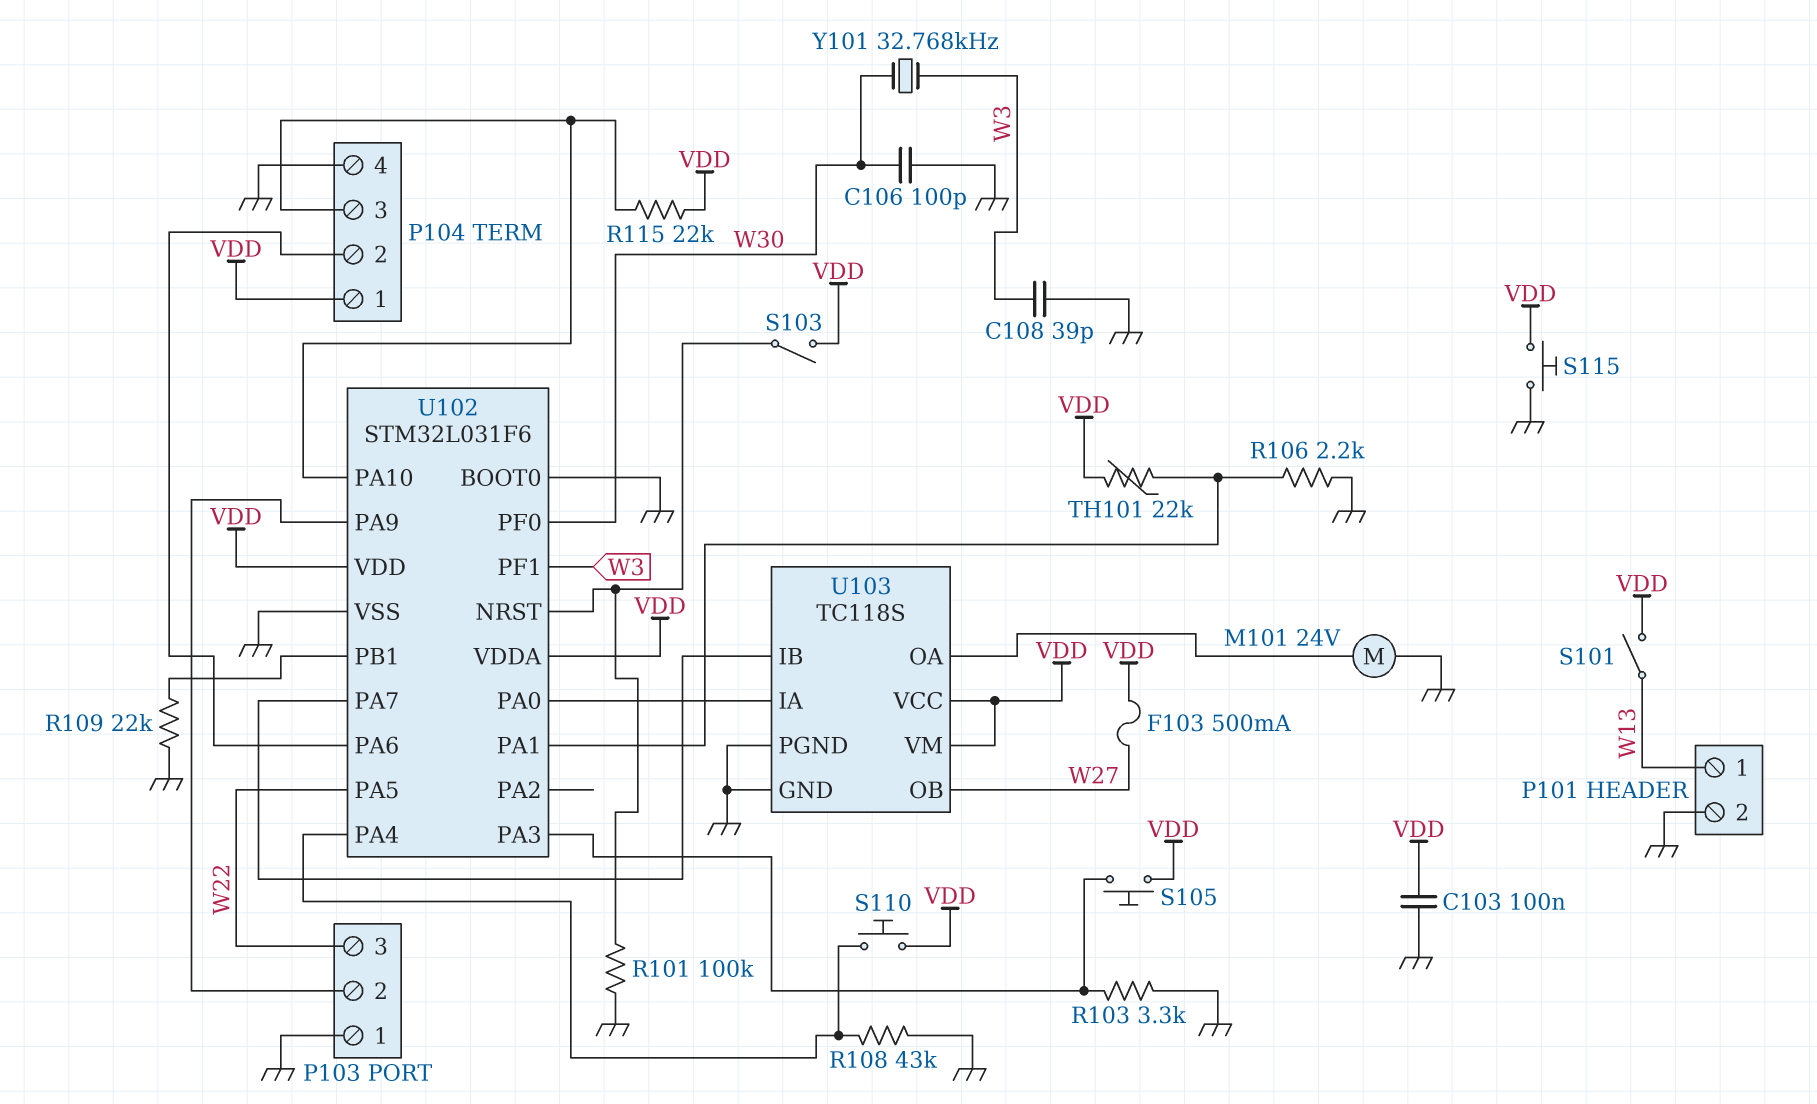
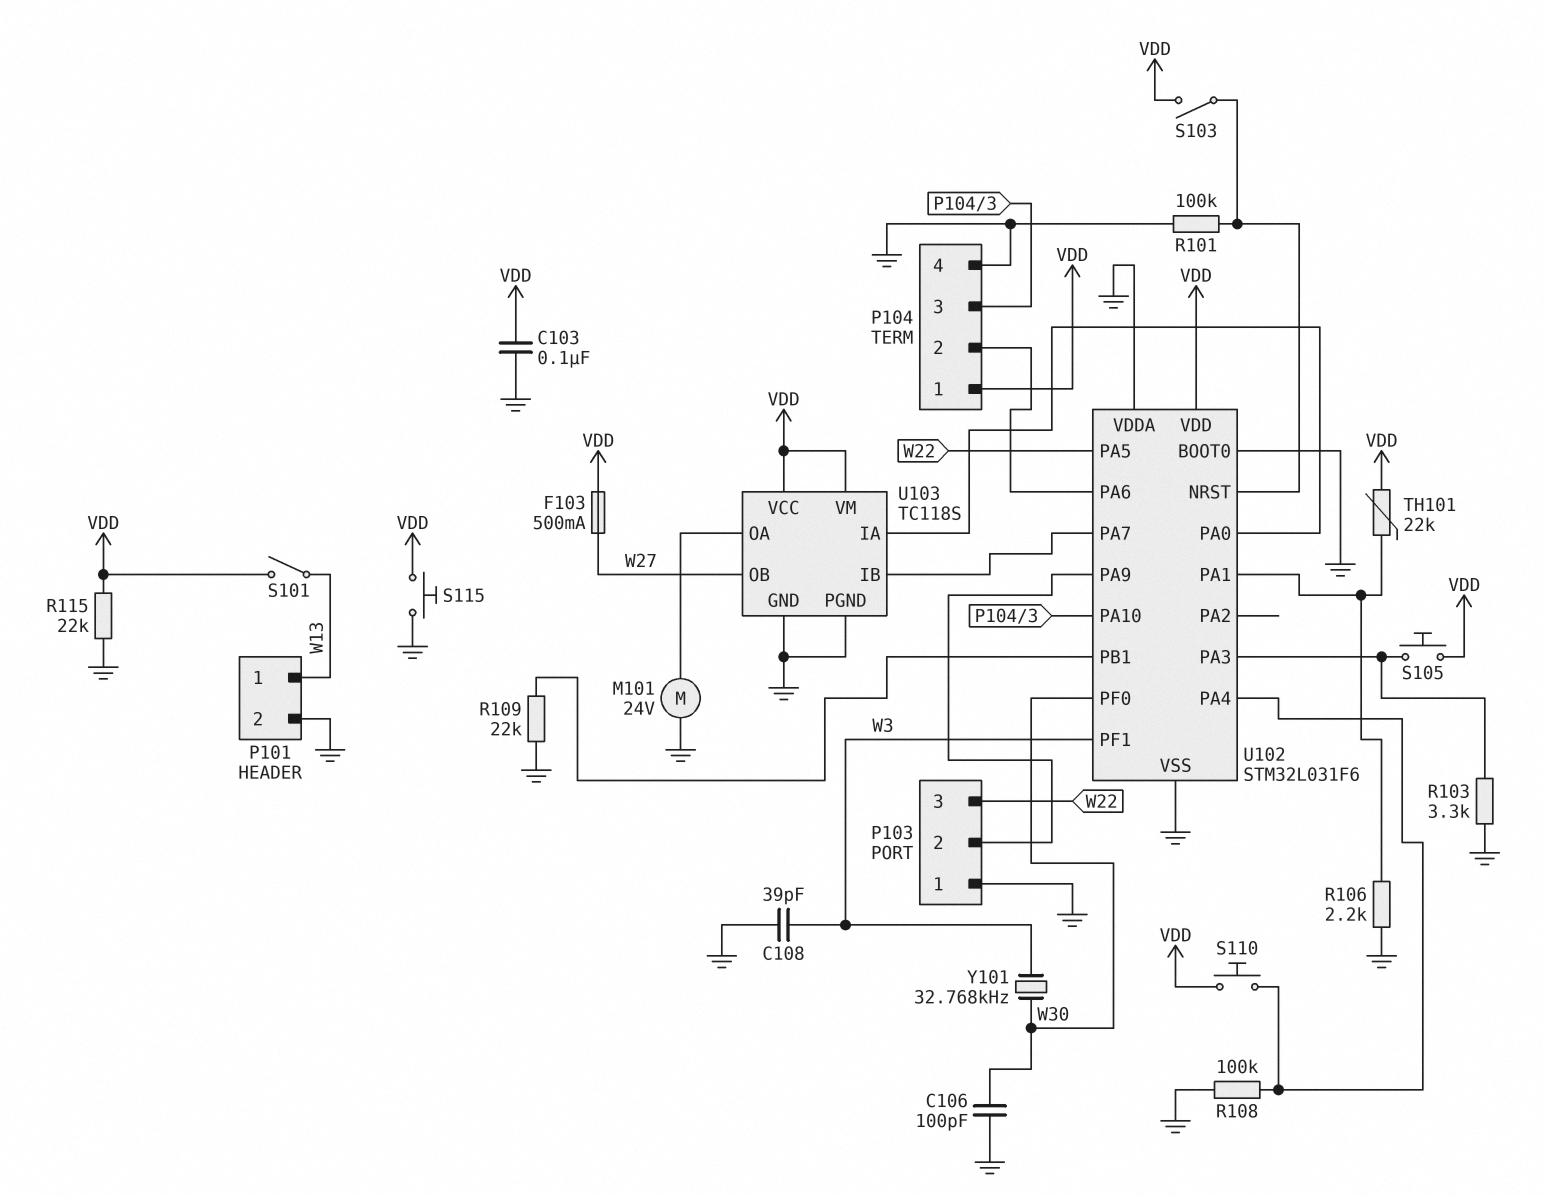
R108: 43k (GND, U102/PA4) -> 100k (GND, U102/PA4)
R115: 22k (P104/3, VDD) -> 22k (GND, VDD)
U102 pin VDDA: VDD -> GND

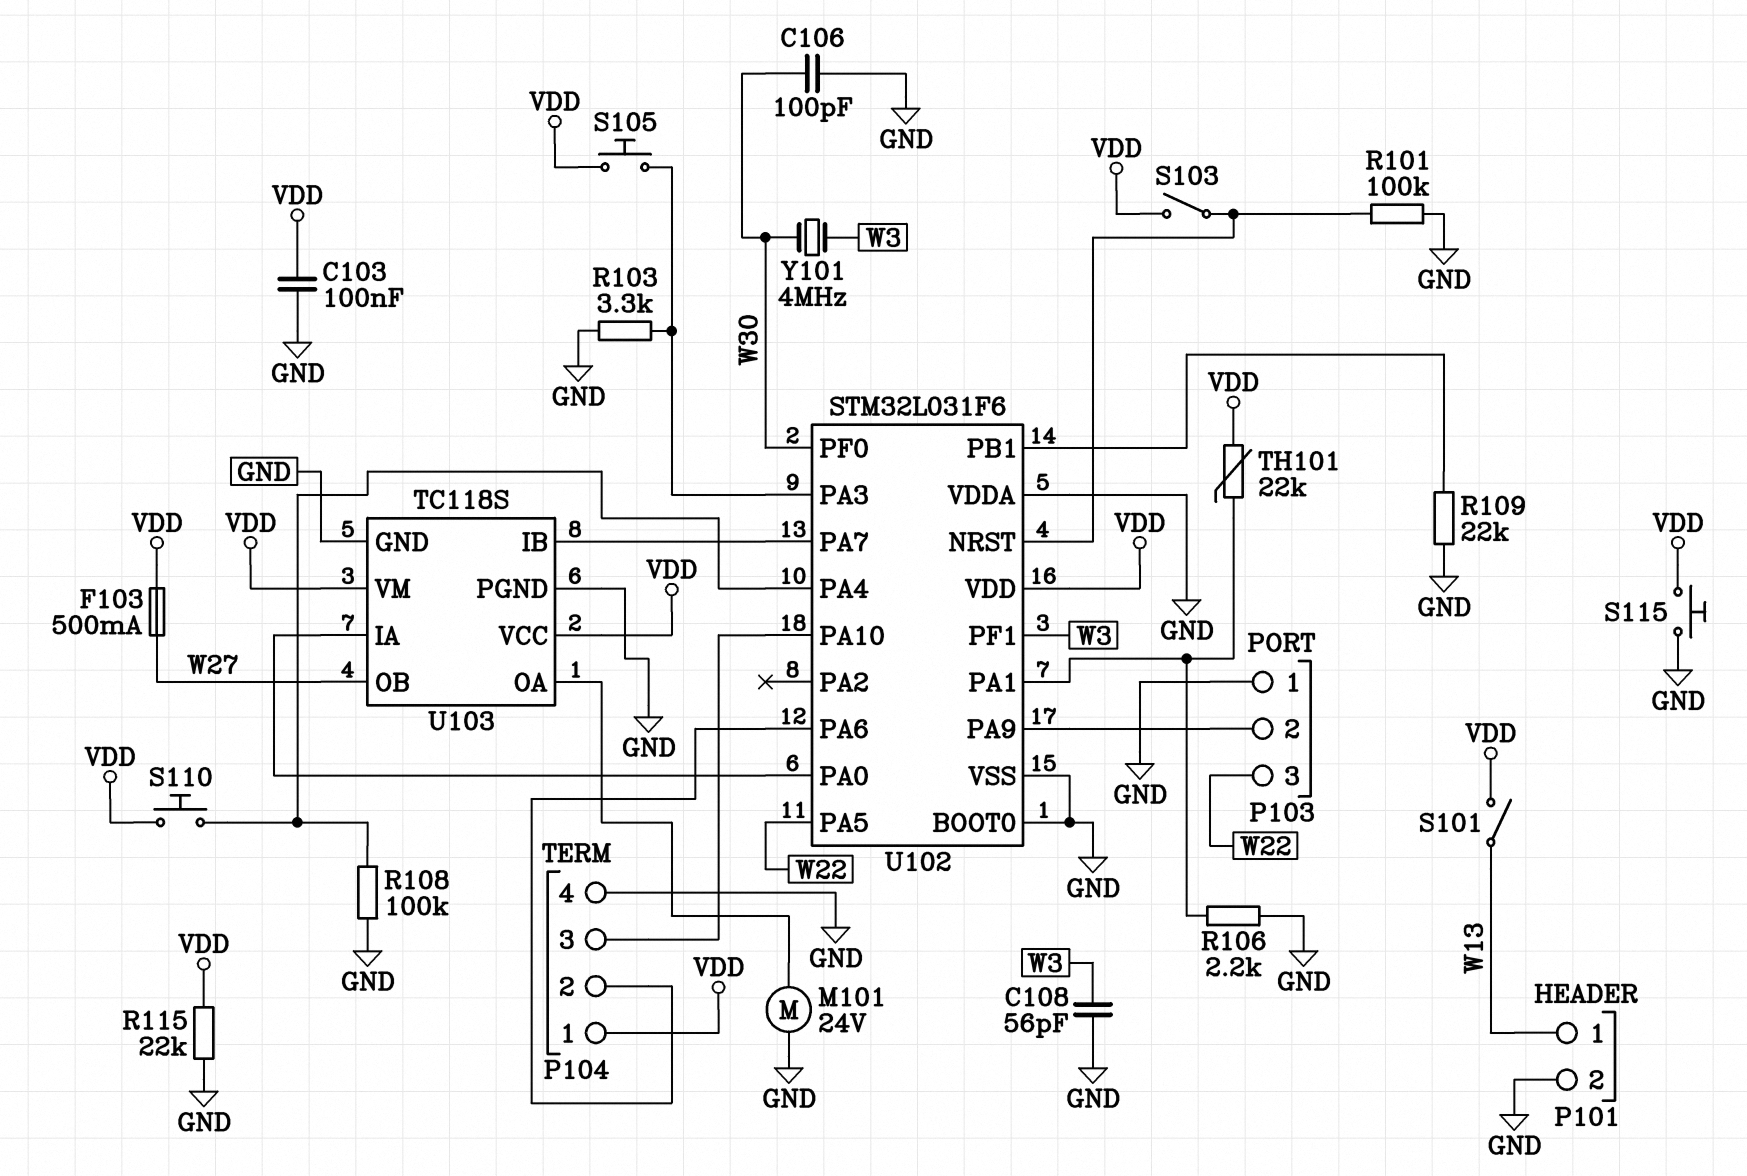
C108: 39pF (GND, W3) -> 56pF (GND, W3)
Y101: 32.768kHz (W3, W30) -> 4MHz (W3, W30)

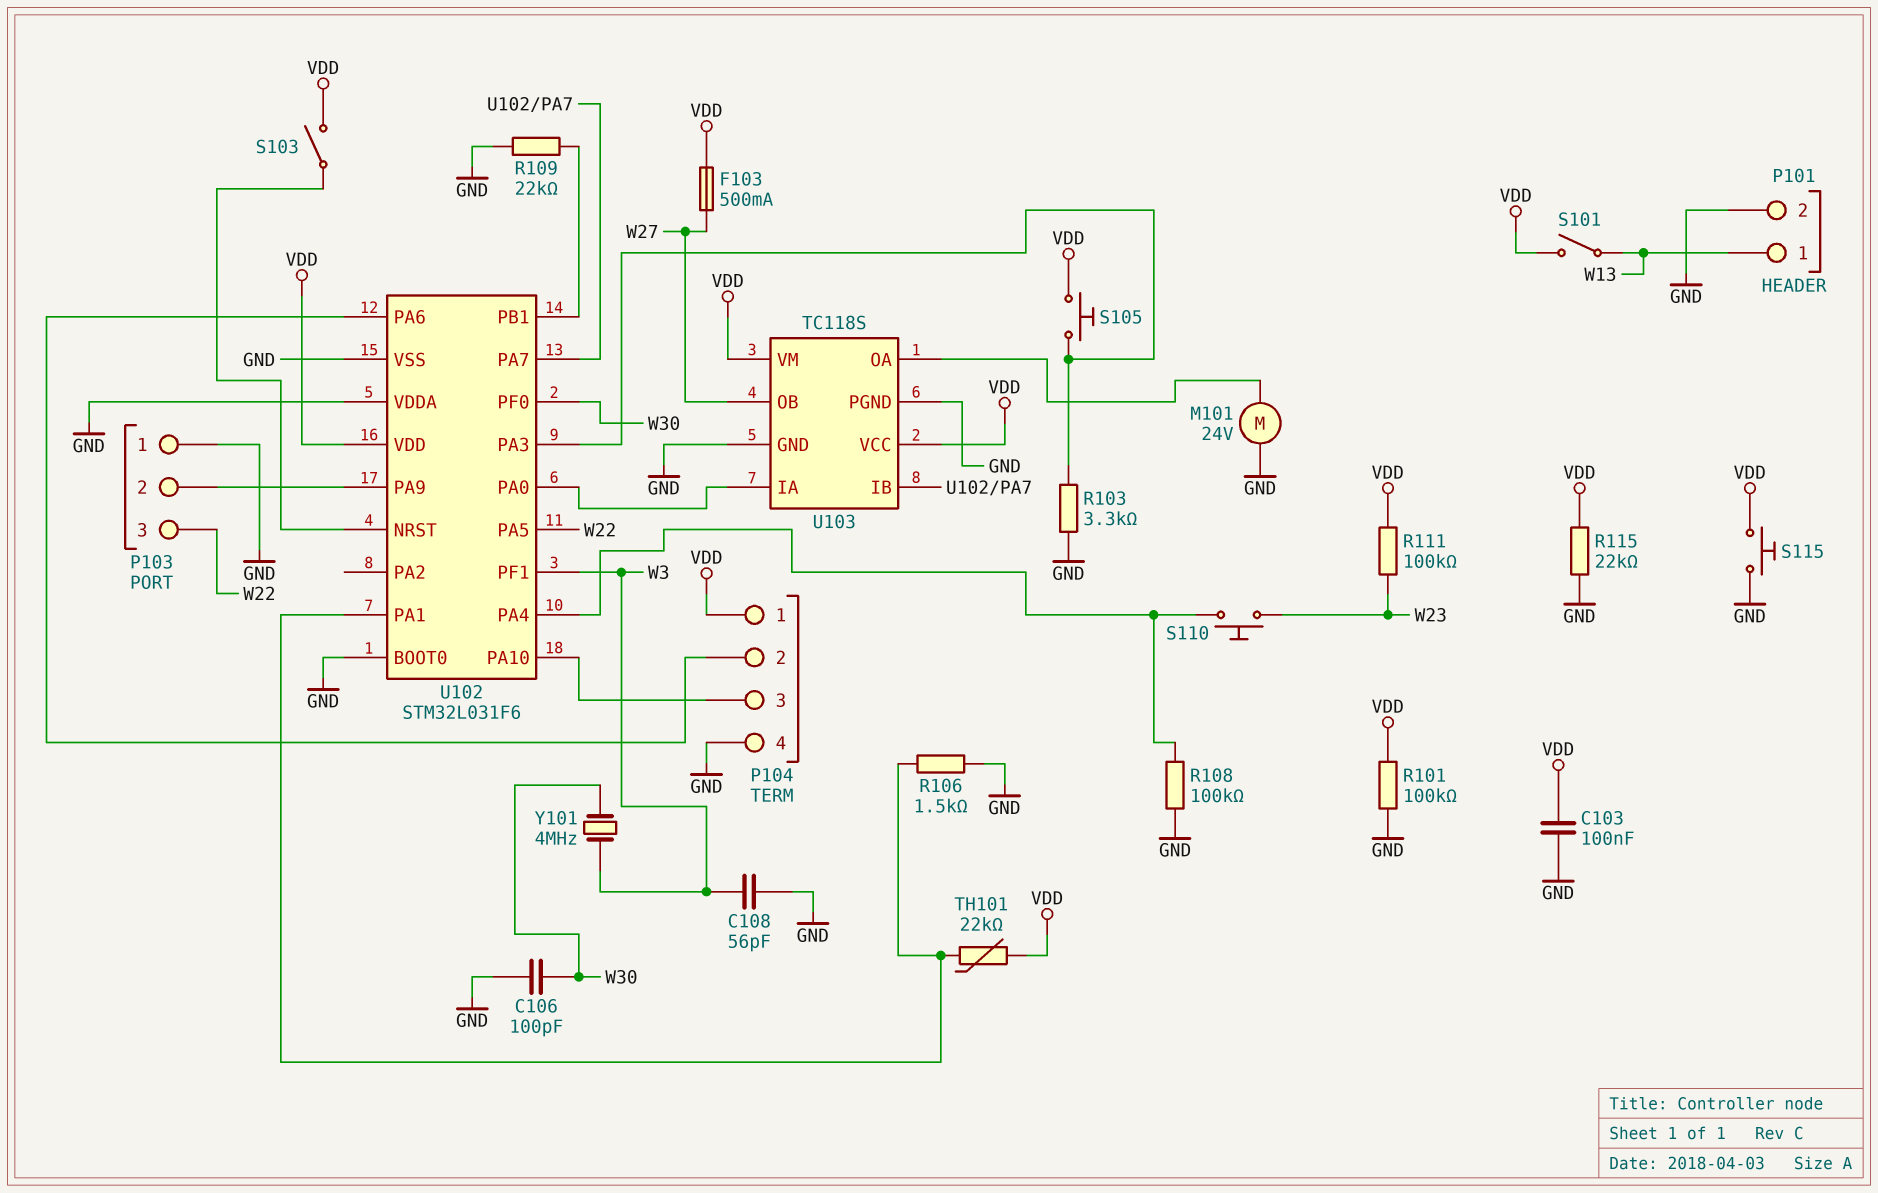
R101: 100k (GND, U102/NRST) -> 100k (GND, VDD)
R106: 2.2k (GND, U102/PA1) -> 1.5k (GND, U102/PA1)
R111: none -> 100k (VDD, W23)
S110: button (U102/PA4, VDD) -> button (U102/PA4, W23)

